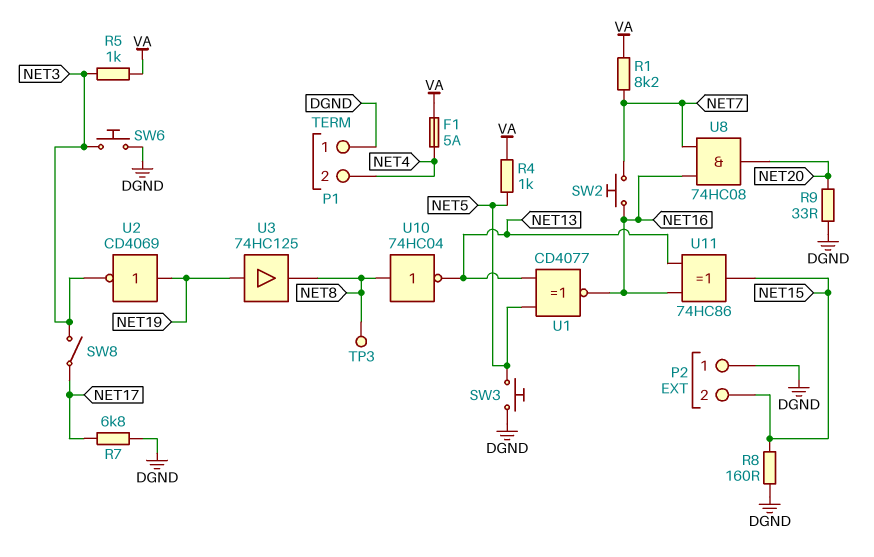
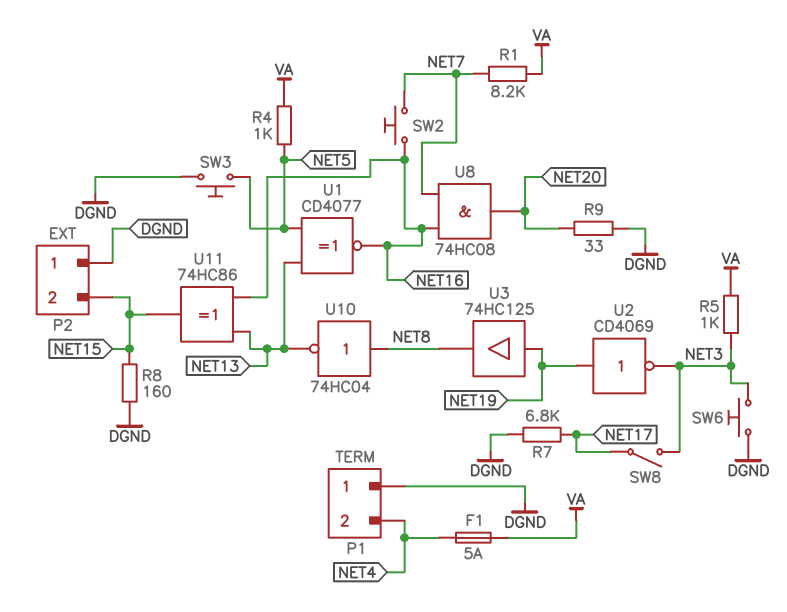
TP3: test point (NET8) -> none

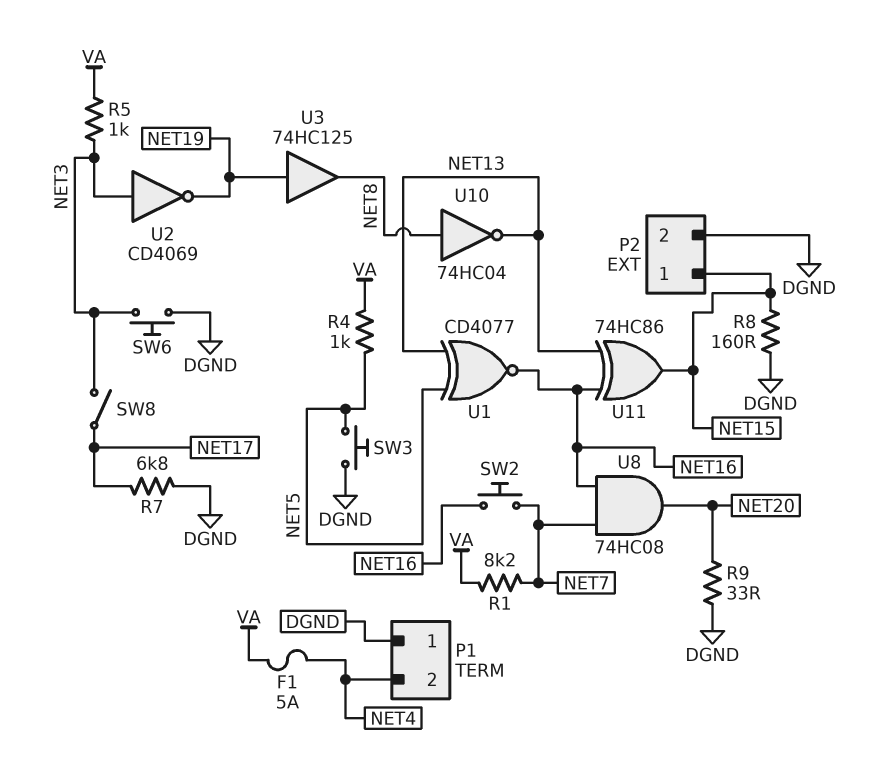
P2 pin 1: DGND -> NET15
P2 pin 2: NET15 -> DGND
U2: NOT CD4069 (in NET19, out NET3) -> NOT CD4069 (in NET3, out NET19)

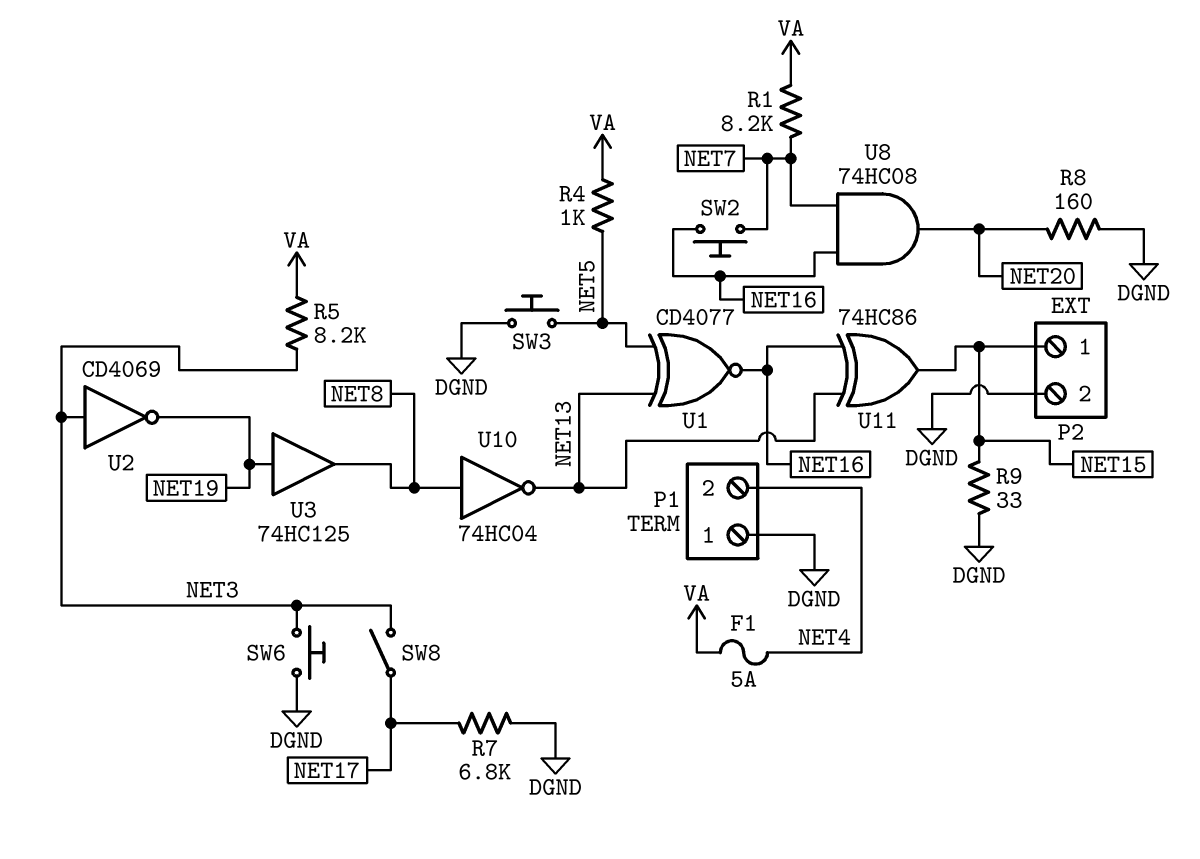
R5: 1k (NET3, VA) -> 8.2k (NET3, VA)
R8: 160 (DGND, NET15) -> 160 (DGND, NET20)
R9: 33 (DGND, NET20) -> 33 (DGND, NET15)

